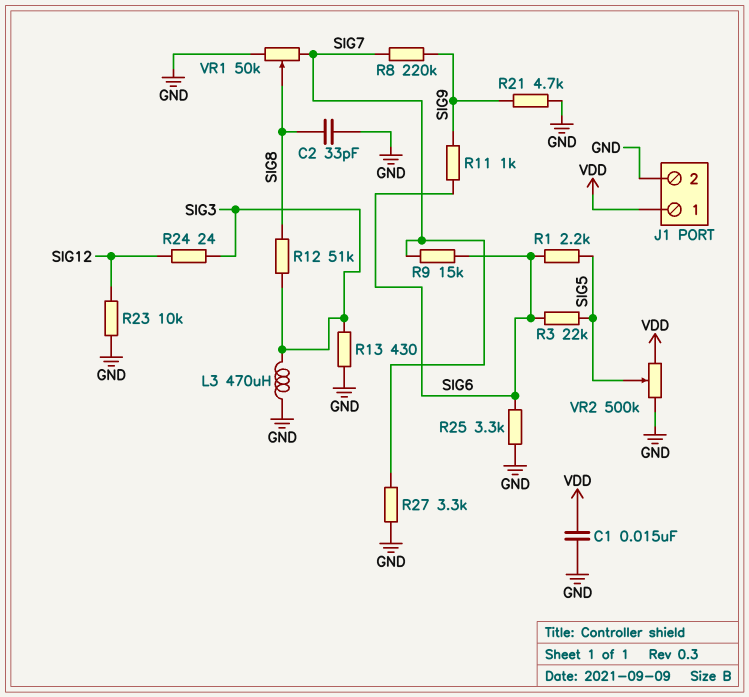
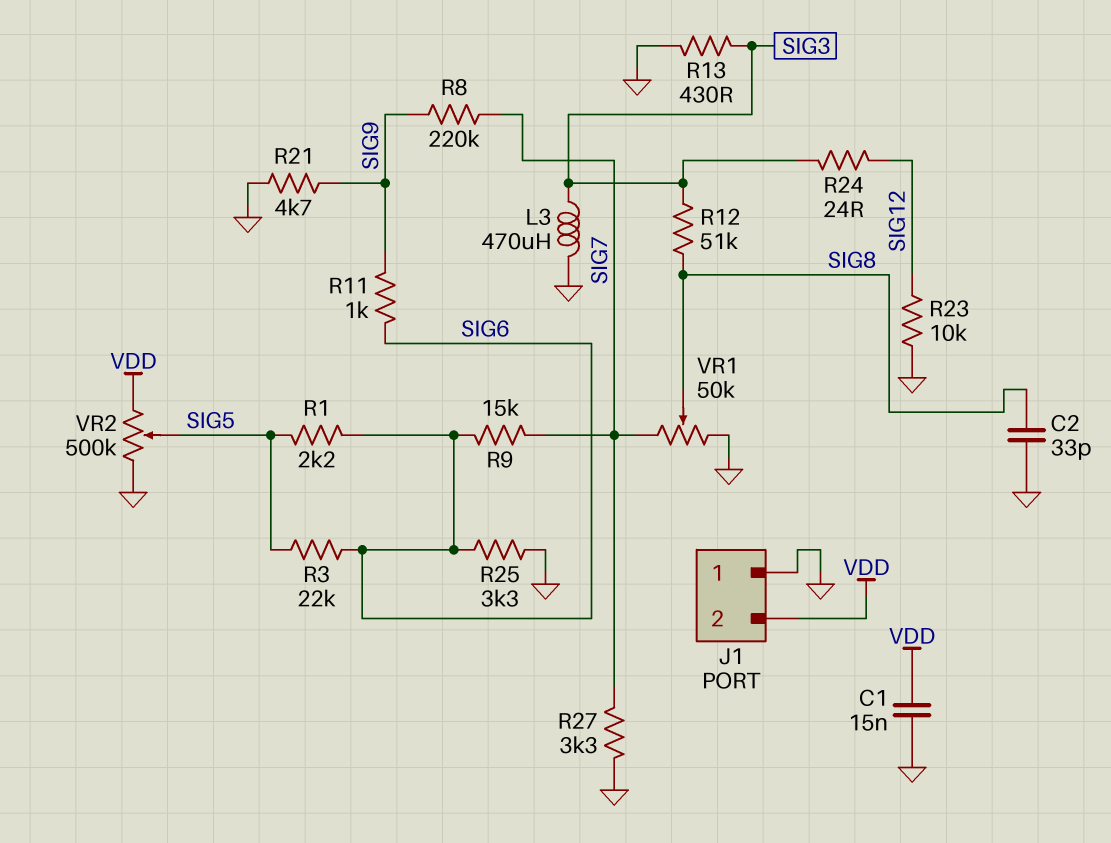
J1 pin 1: VDD -> GND
J1 pin 2: GND -> VDD

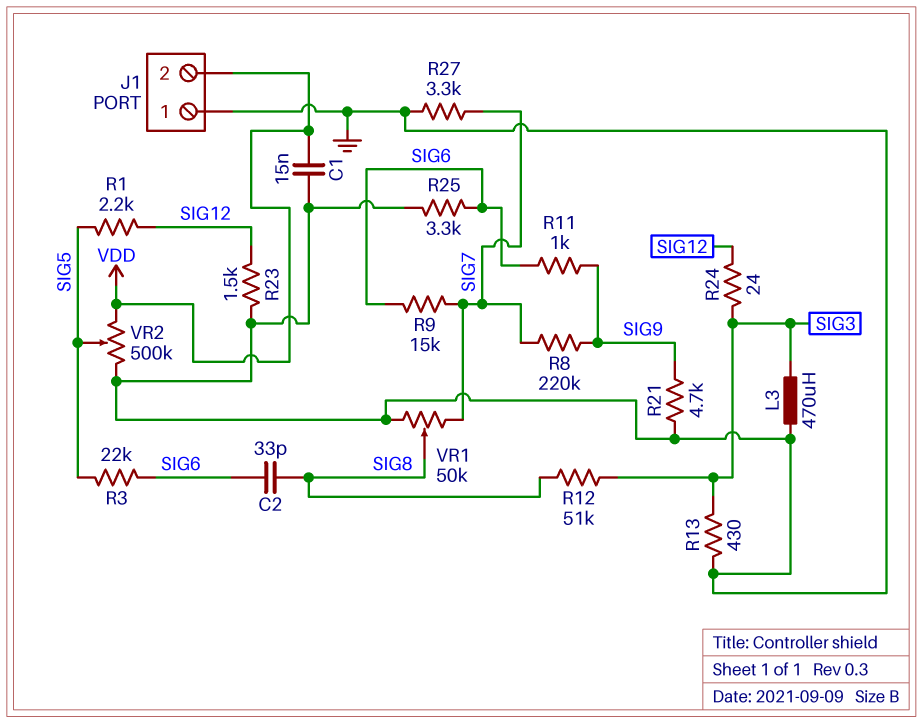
C2: 33pF (GND, SIG8) -> 33pF (SIG6, SIG8)
R1: 2.2k (SIG5, SIG6) -> 2.2k (SIG5, SIG12)
R23: 10k (GND, SIG12) -> 1.5k (GND, SIG12)

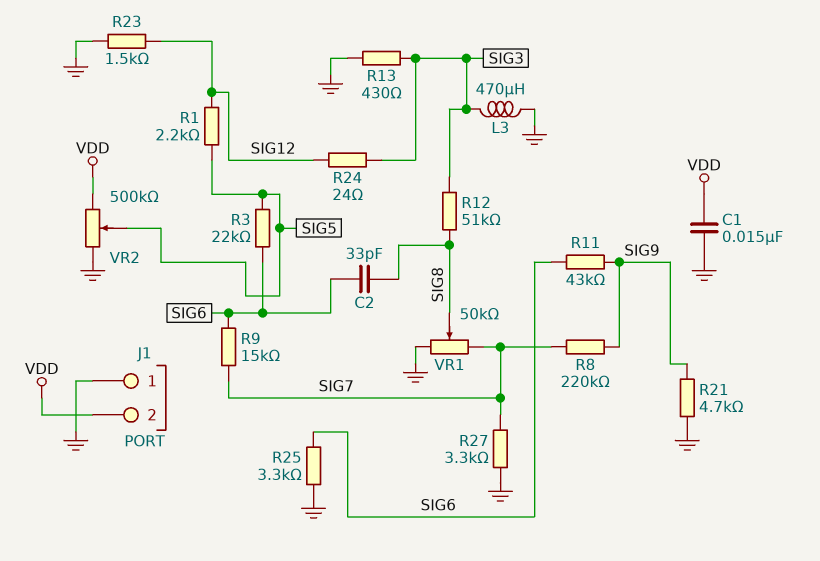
R11: 1k (SIG6, SIG9) -> 43k (SIG6, SIG9)

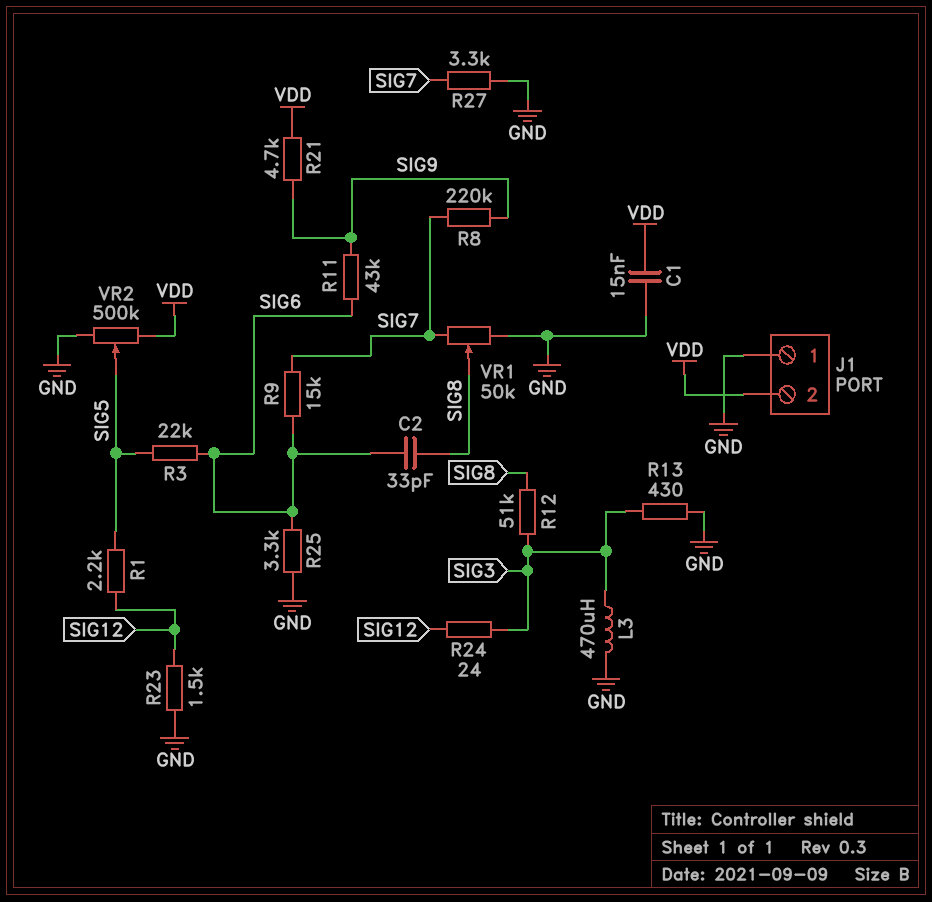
R21: 4.7k (GND, SIG9) -> 4.7k (SIG9, VDD)

